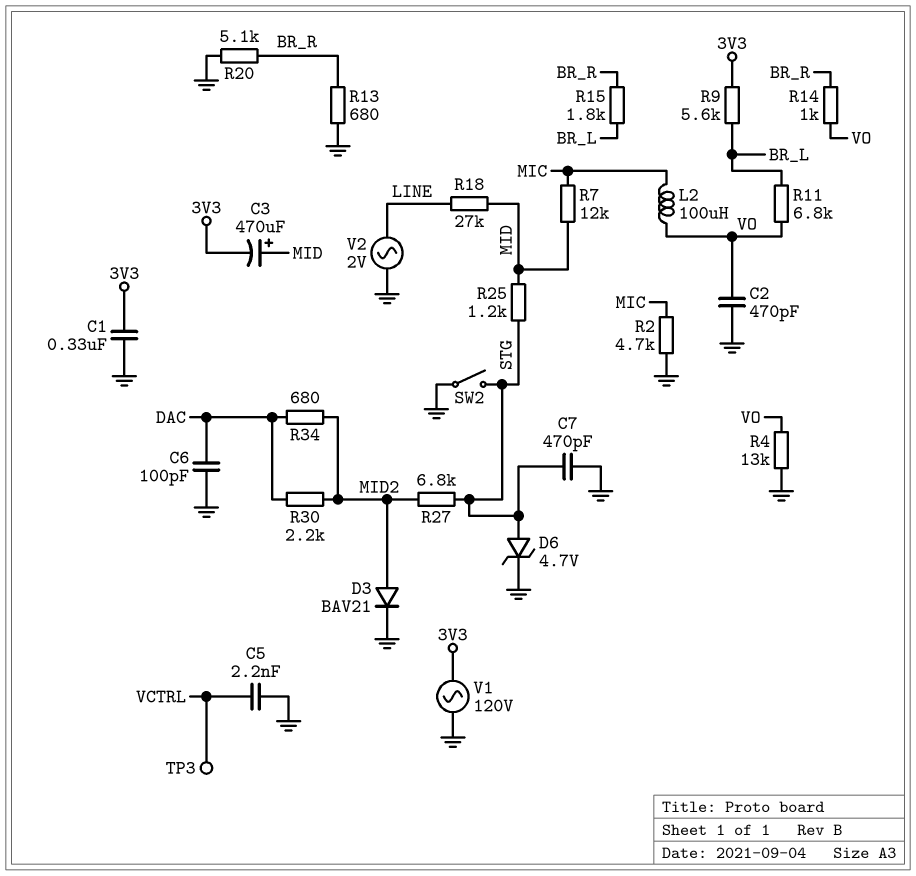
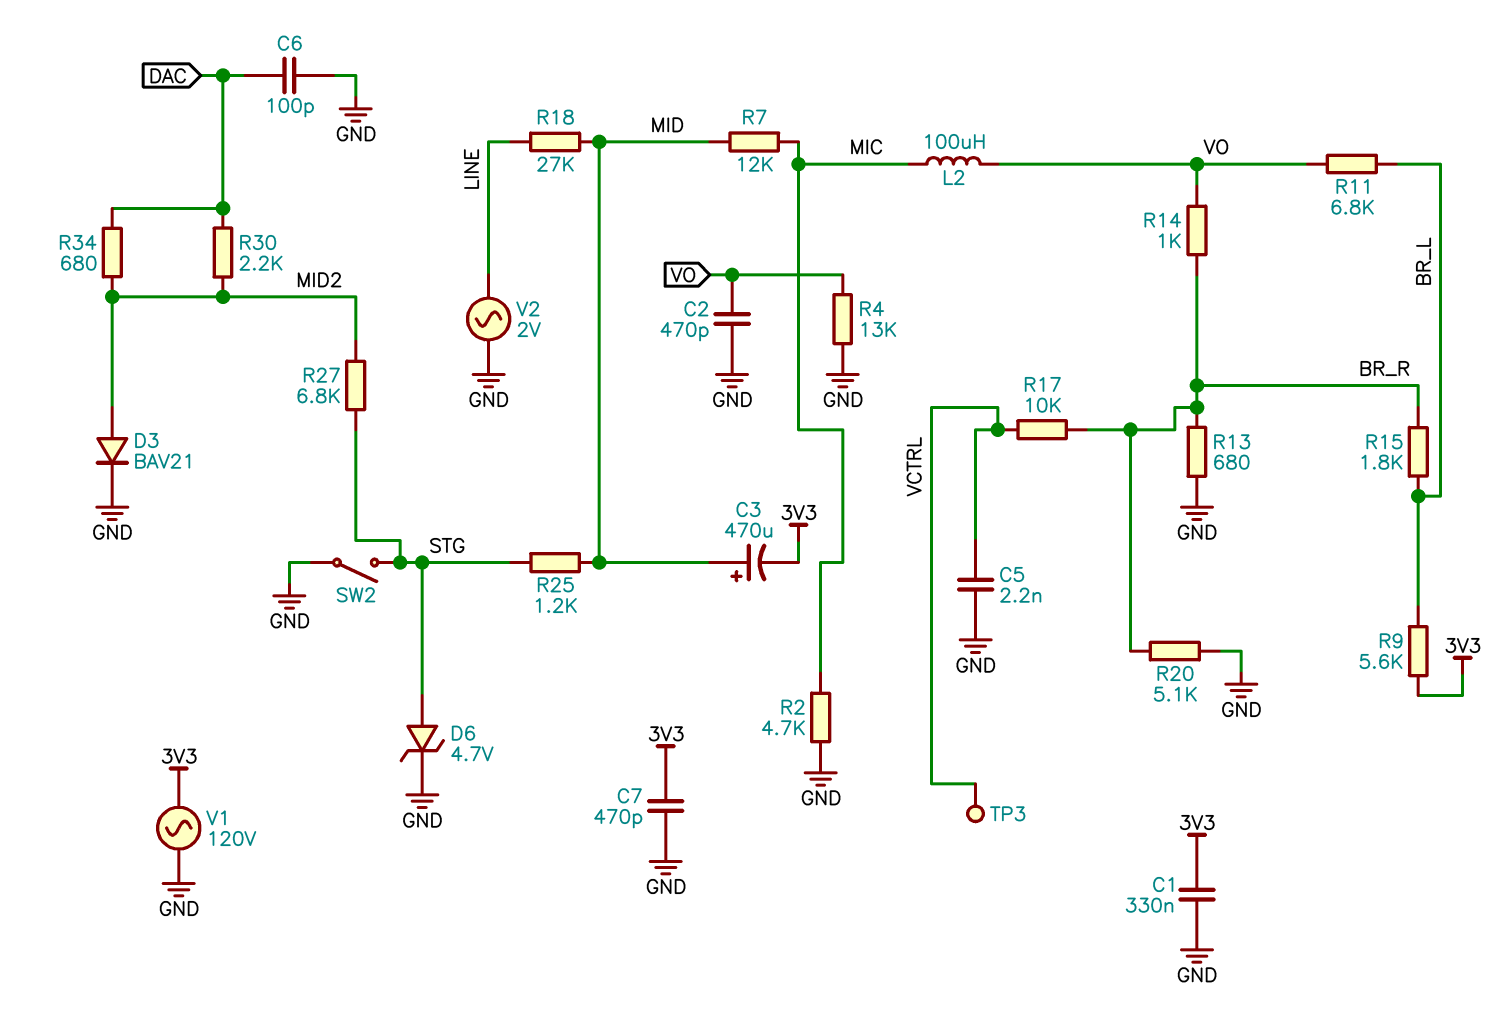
C7: 470pF (GND, STG) -> 470pF (3V3, GND)
R17: none -> 10k (BR_R, VCTRL)

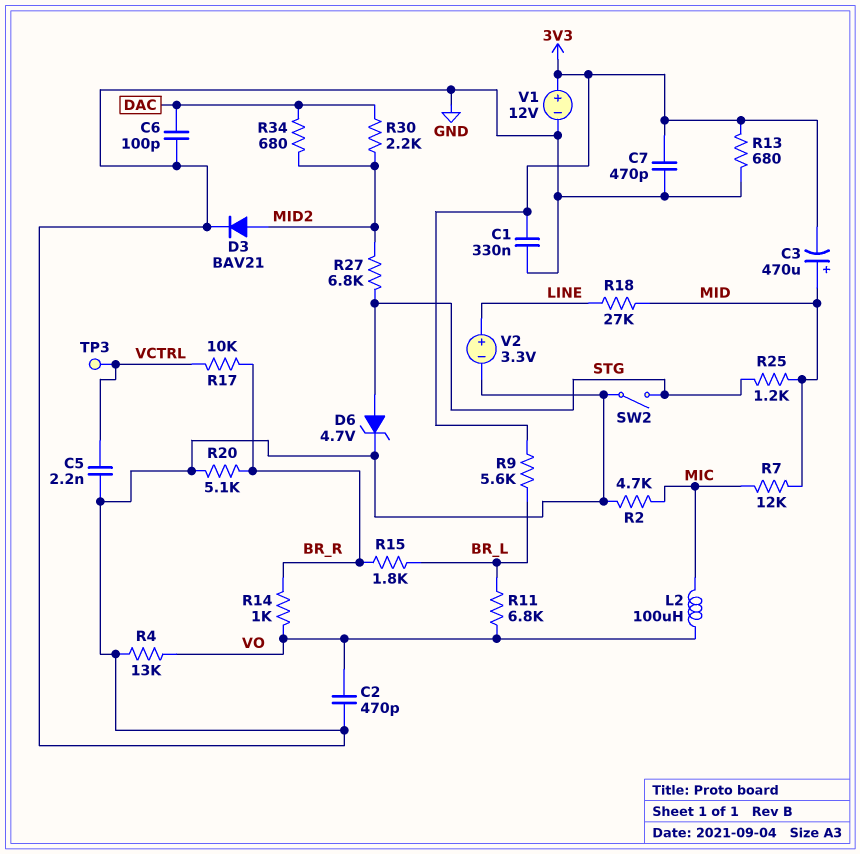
R13: 680 (BR_R, GND) -> 680 (3V3, GND)
V1: AC 120V (3V3, GND) -> 12V (plus 3V3, minus GND)
V2: AC 2V (GND, LINE) -> 3.3V (plus LINE, minus GND)

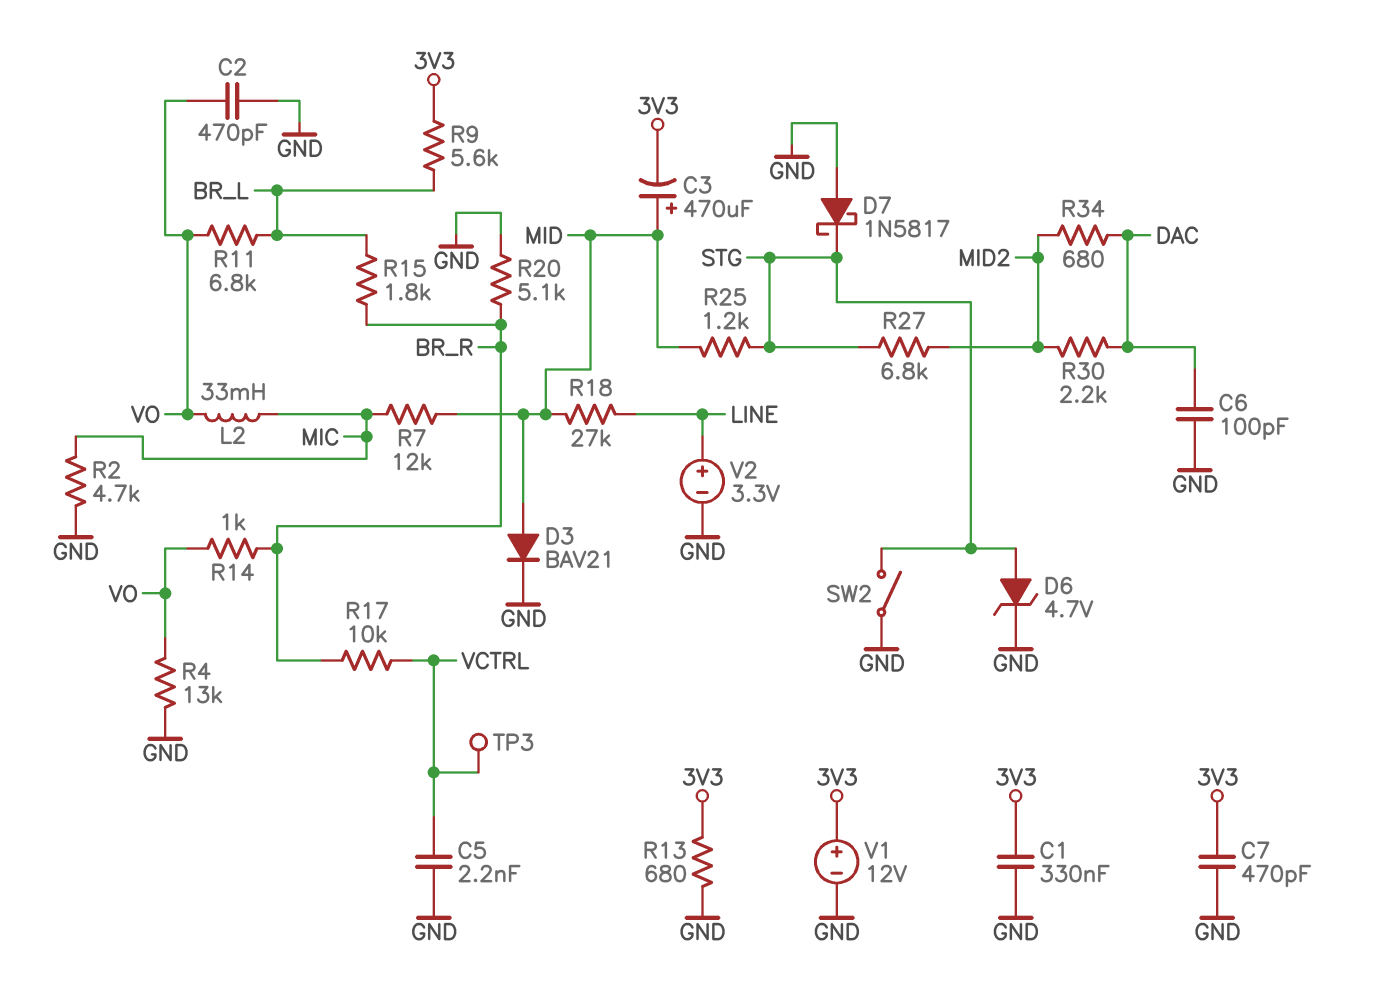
D3: diode BAV21 (A MID2, K GND) -> diode BAV21 (A MID, K GND)
D7: none -> schottky 1N5817 (A GND, K STG)
L2: 100uH (MIC, VO) -> 33mH (MIC, VO)

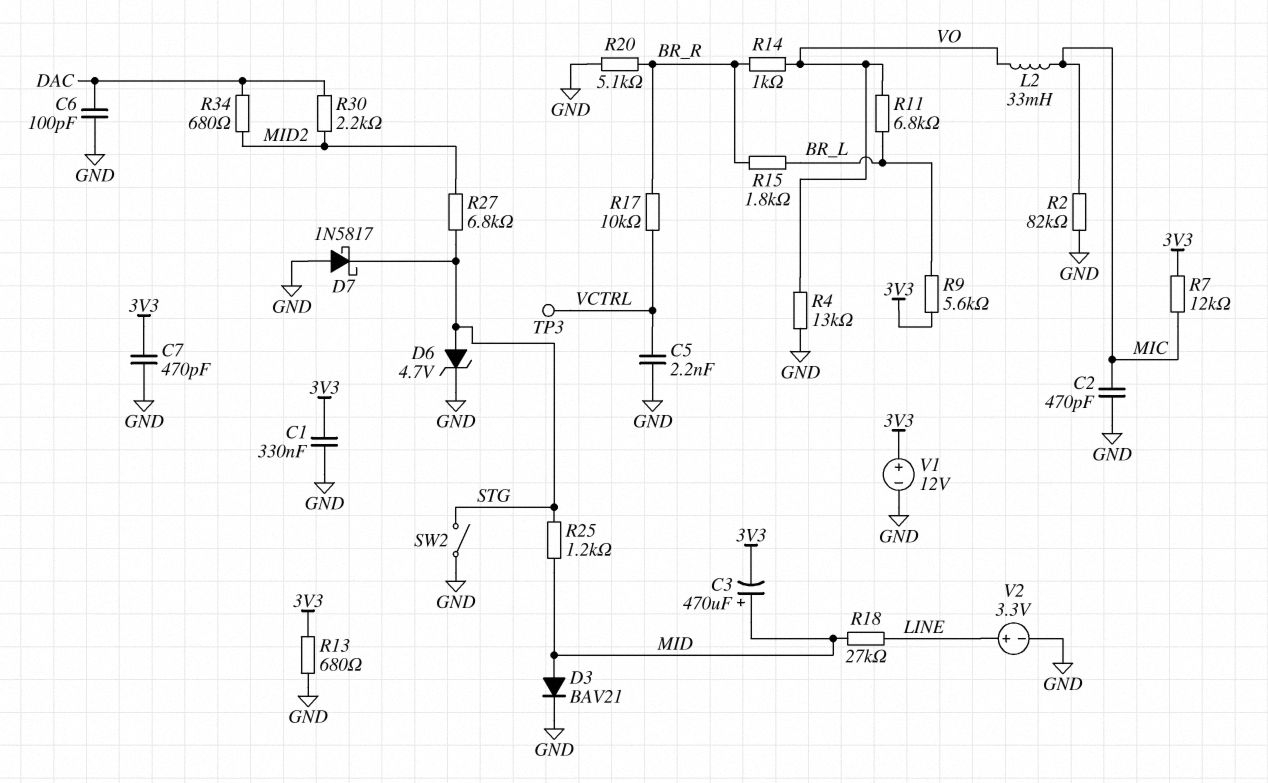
C2: 470pF (GND, VO) -> 470pF (GND, MIC)
R2: 4.7k (GND, MIC) -> 82k (GND, MIC)
R7: 12k (MIC, MID) -> 12k (3V3, MIC)

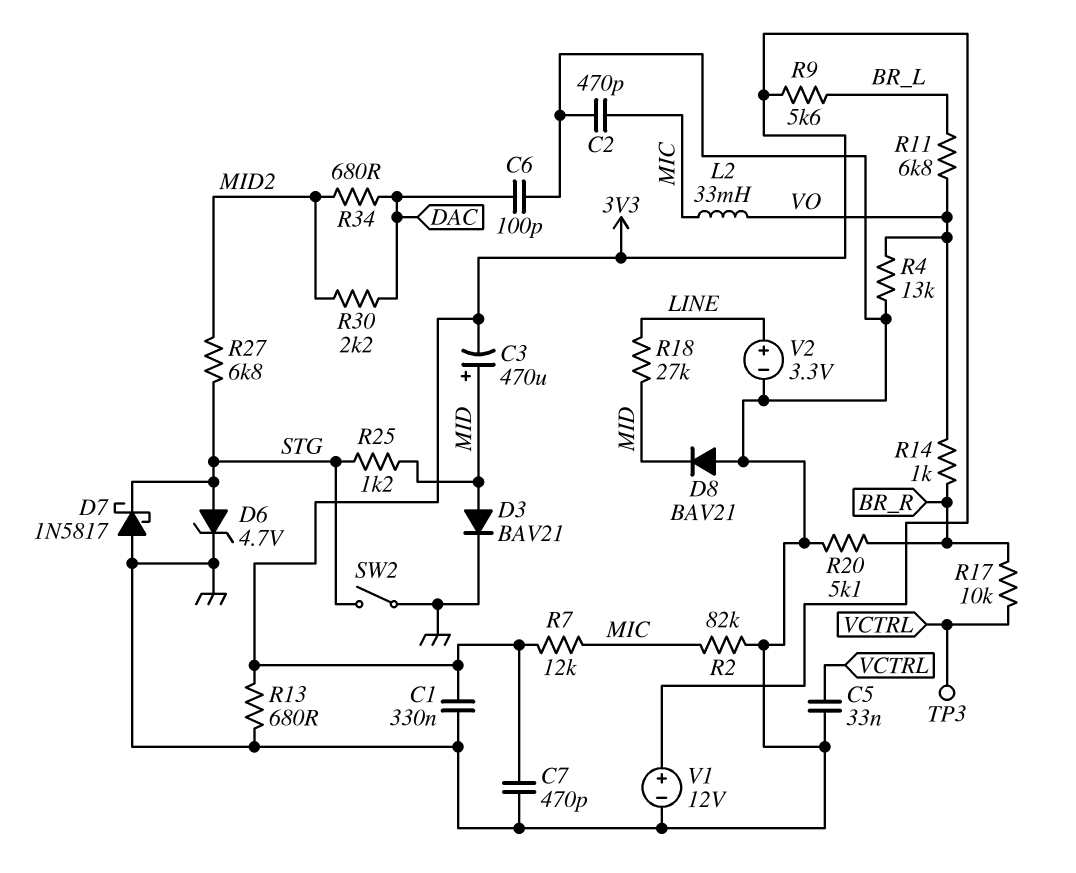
C5: 2.2nF (GND, VCTRL) -> 33nF (GND, VCTRL)
D8: none -> diode BAV21 (A GND, K MID)
R15: 1.8k (BR_L, BR_R) -> none

